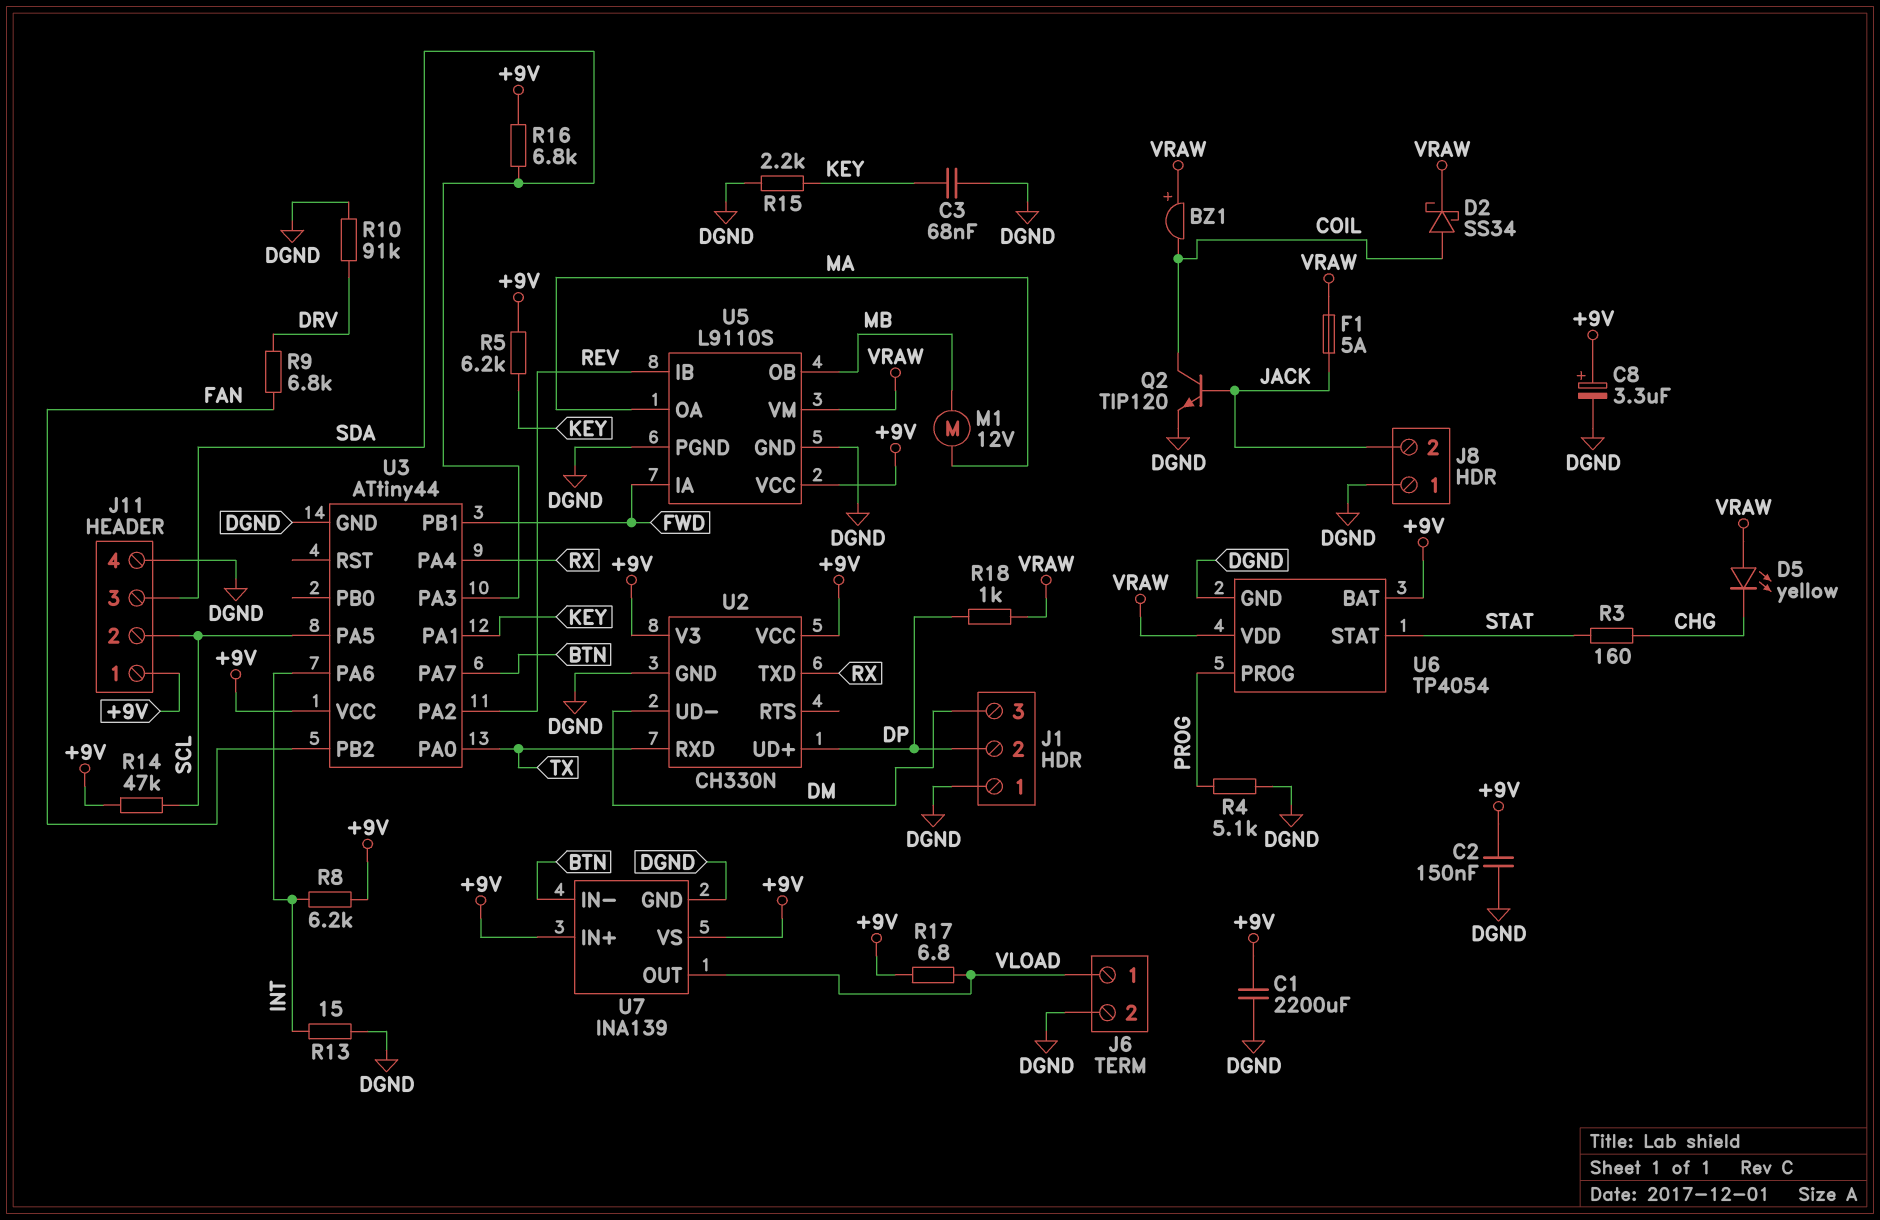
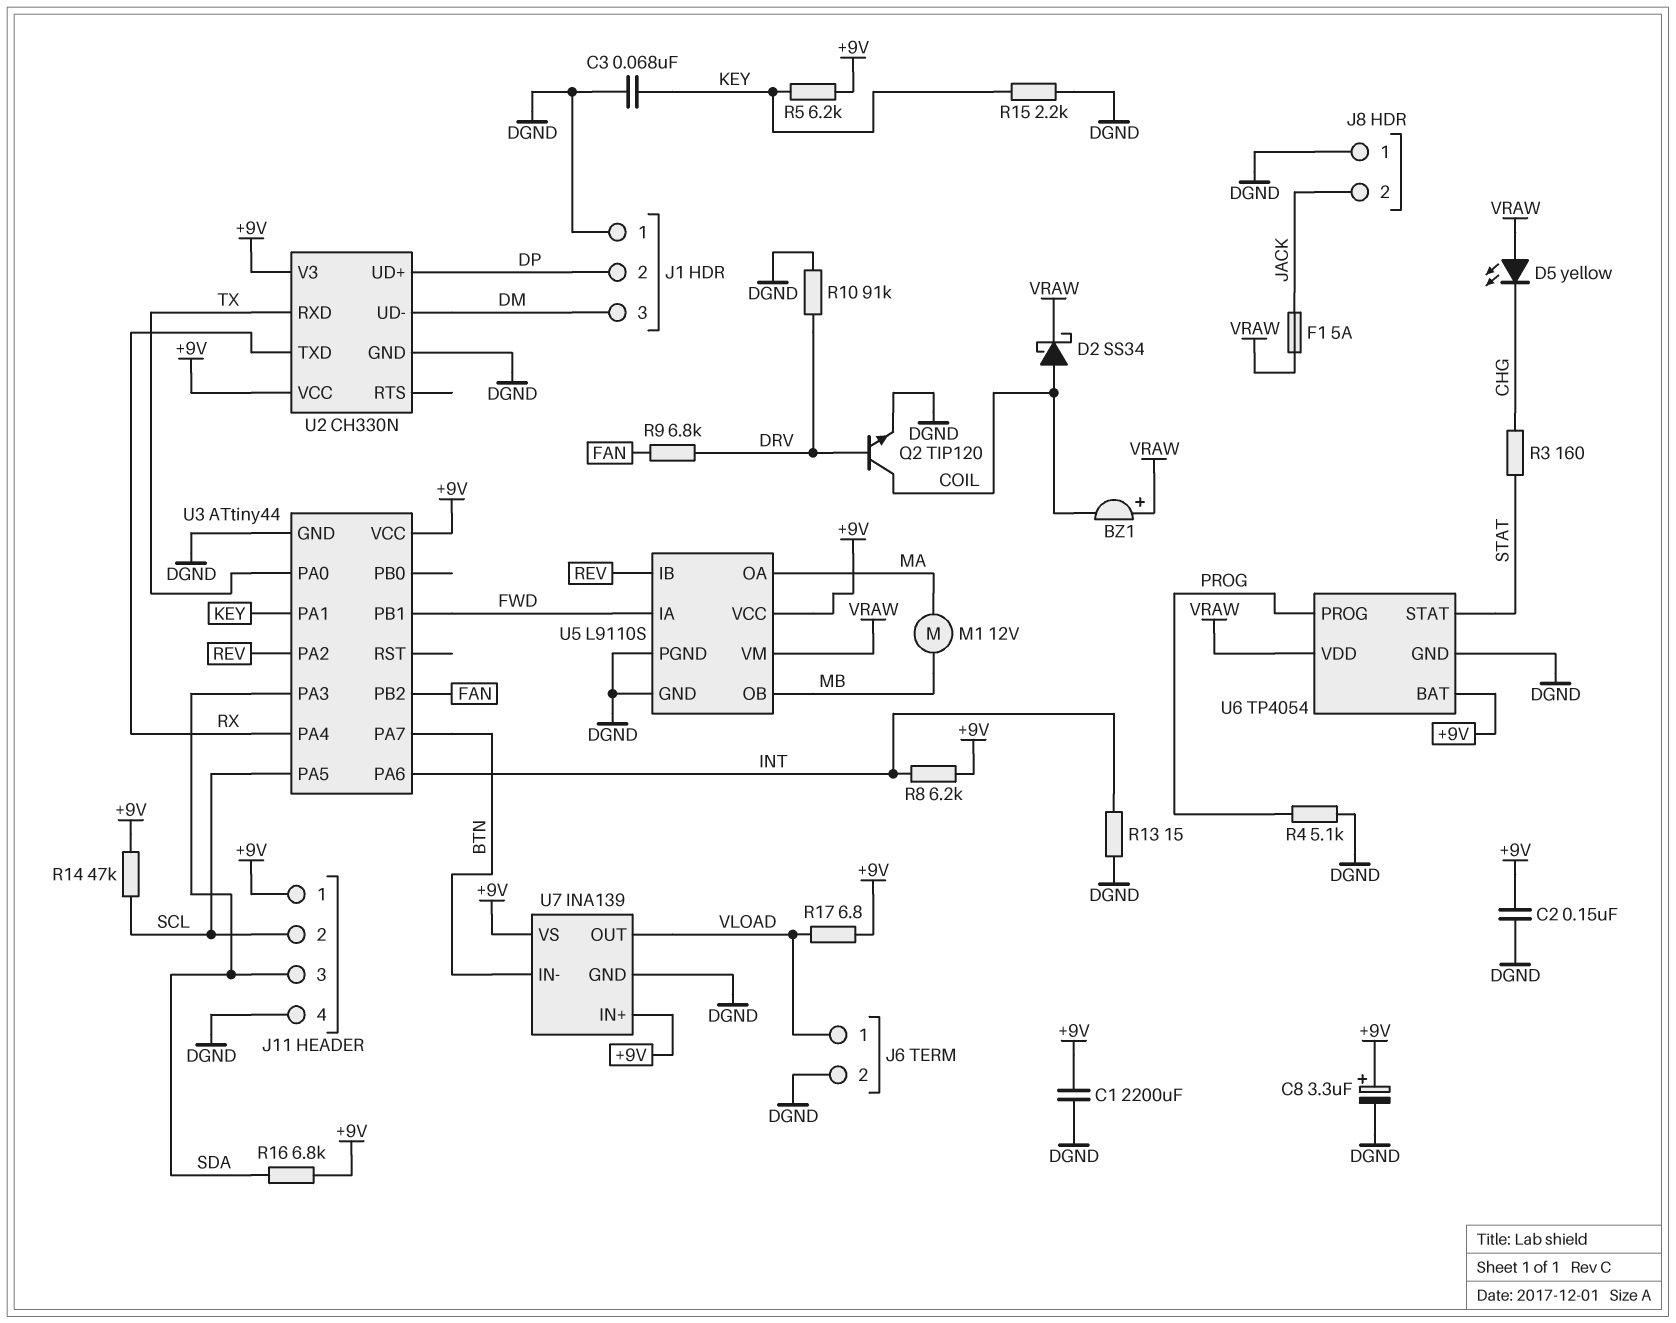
Q2: NPN TIP120 (B JACK, C COIL, E DGND) -> NPN TIP120 (B DRV, C COIL, E DGND)
R18: 1k (DP, VRAW) -> none

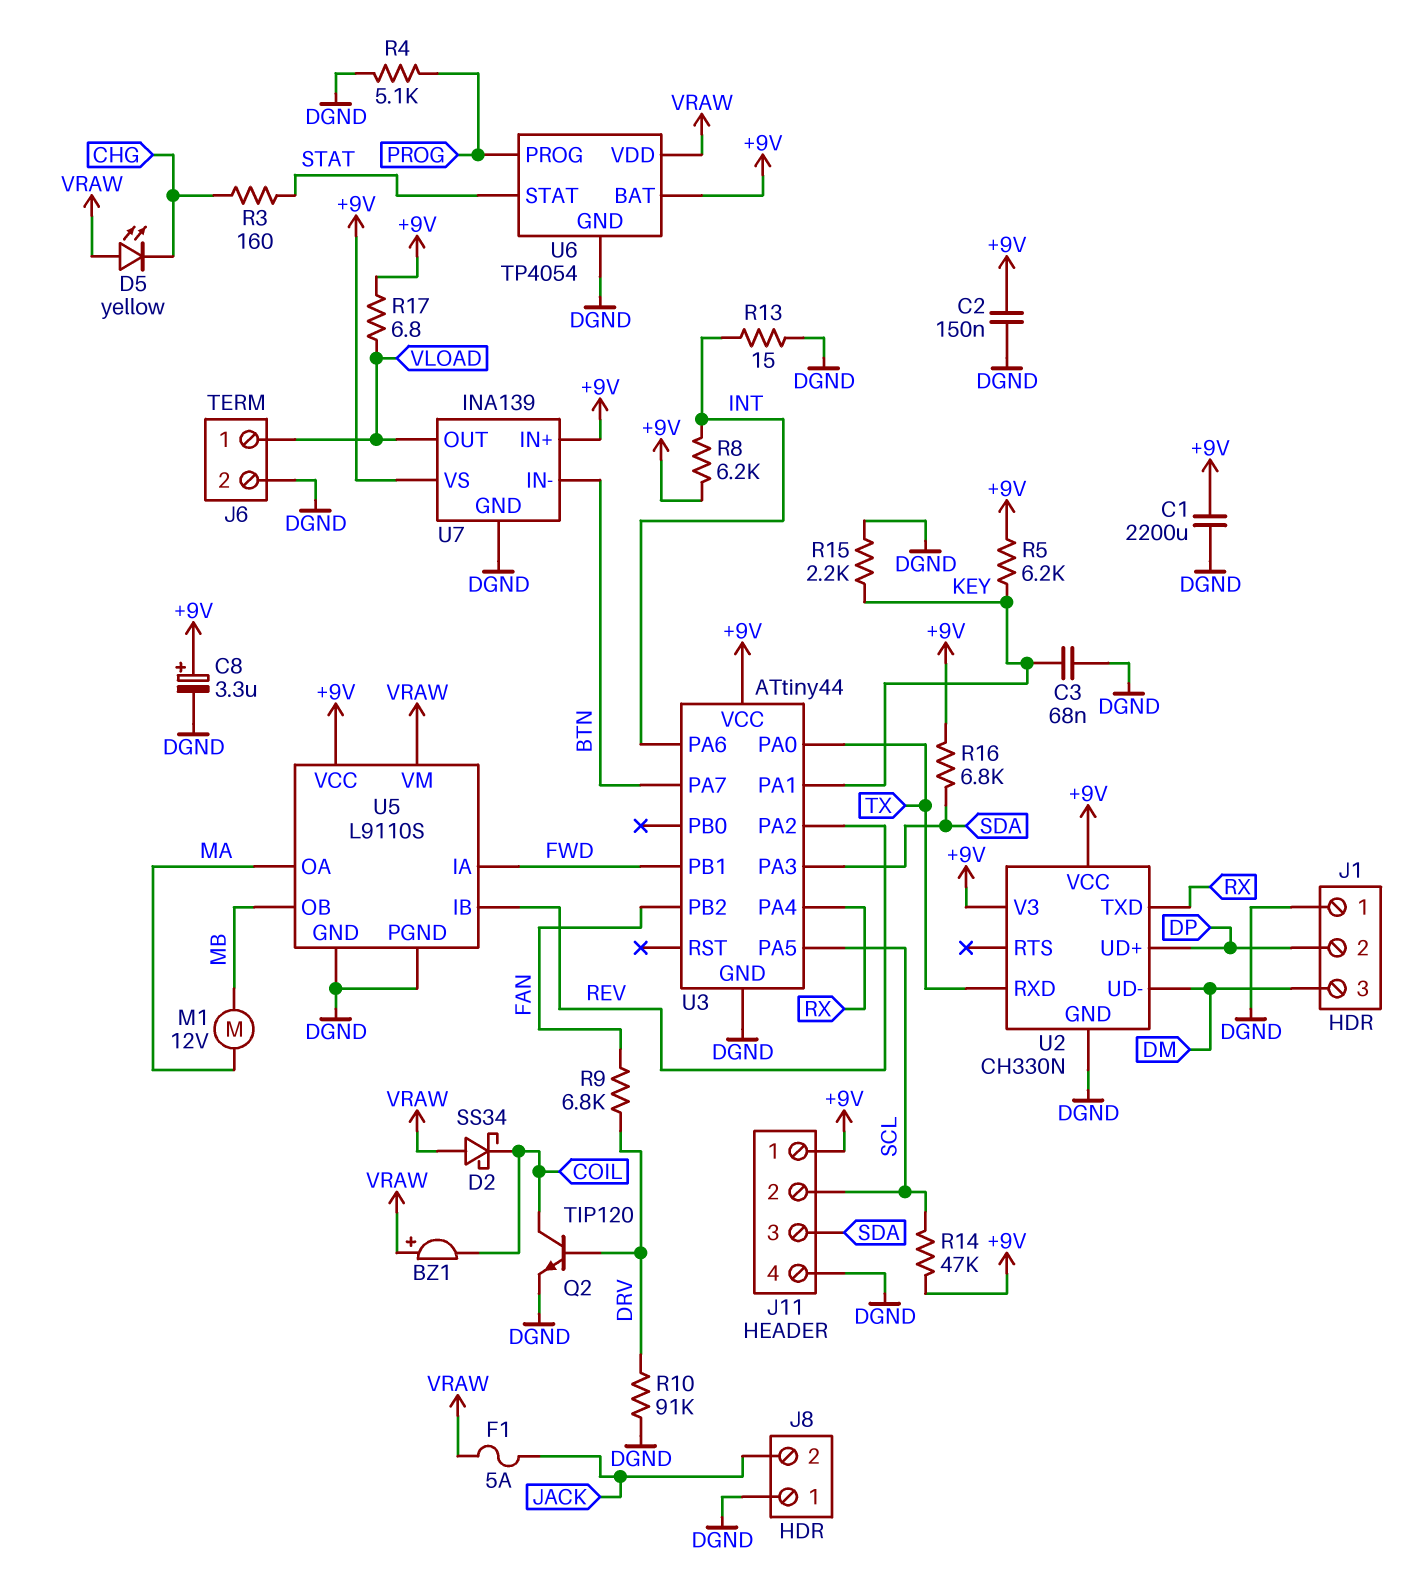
D2: schottky SS34 (A COIL, K VRAW) -> schottky SS34 (A VRAW, K COIL)

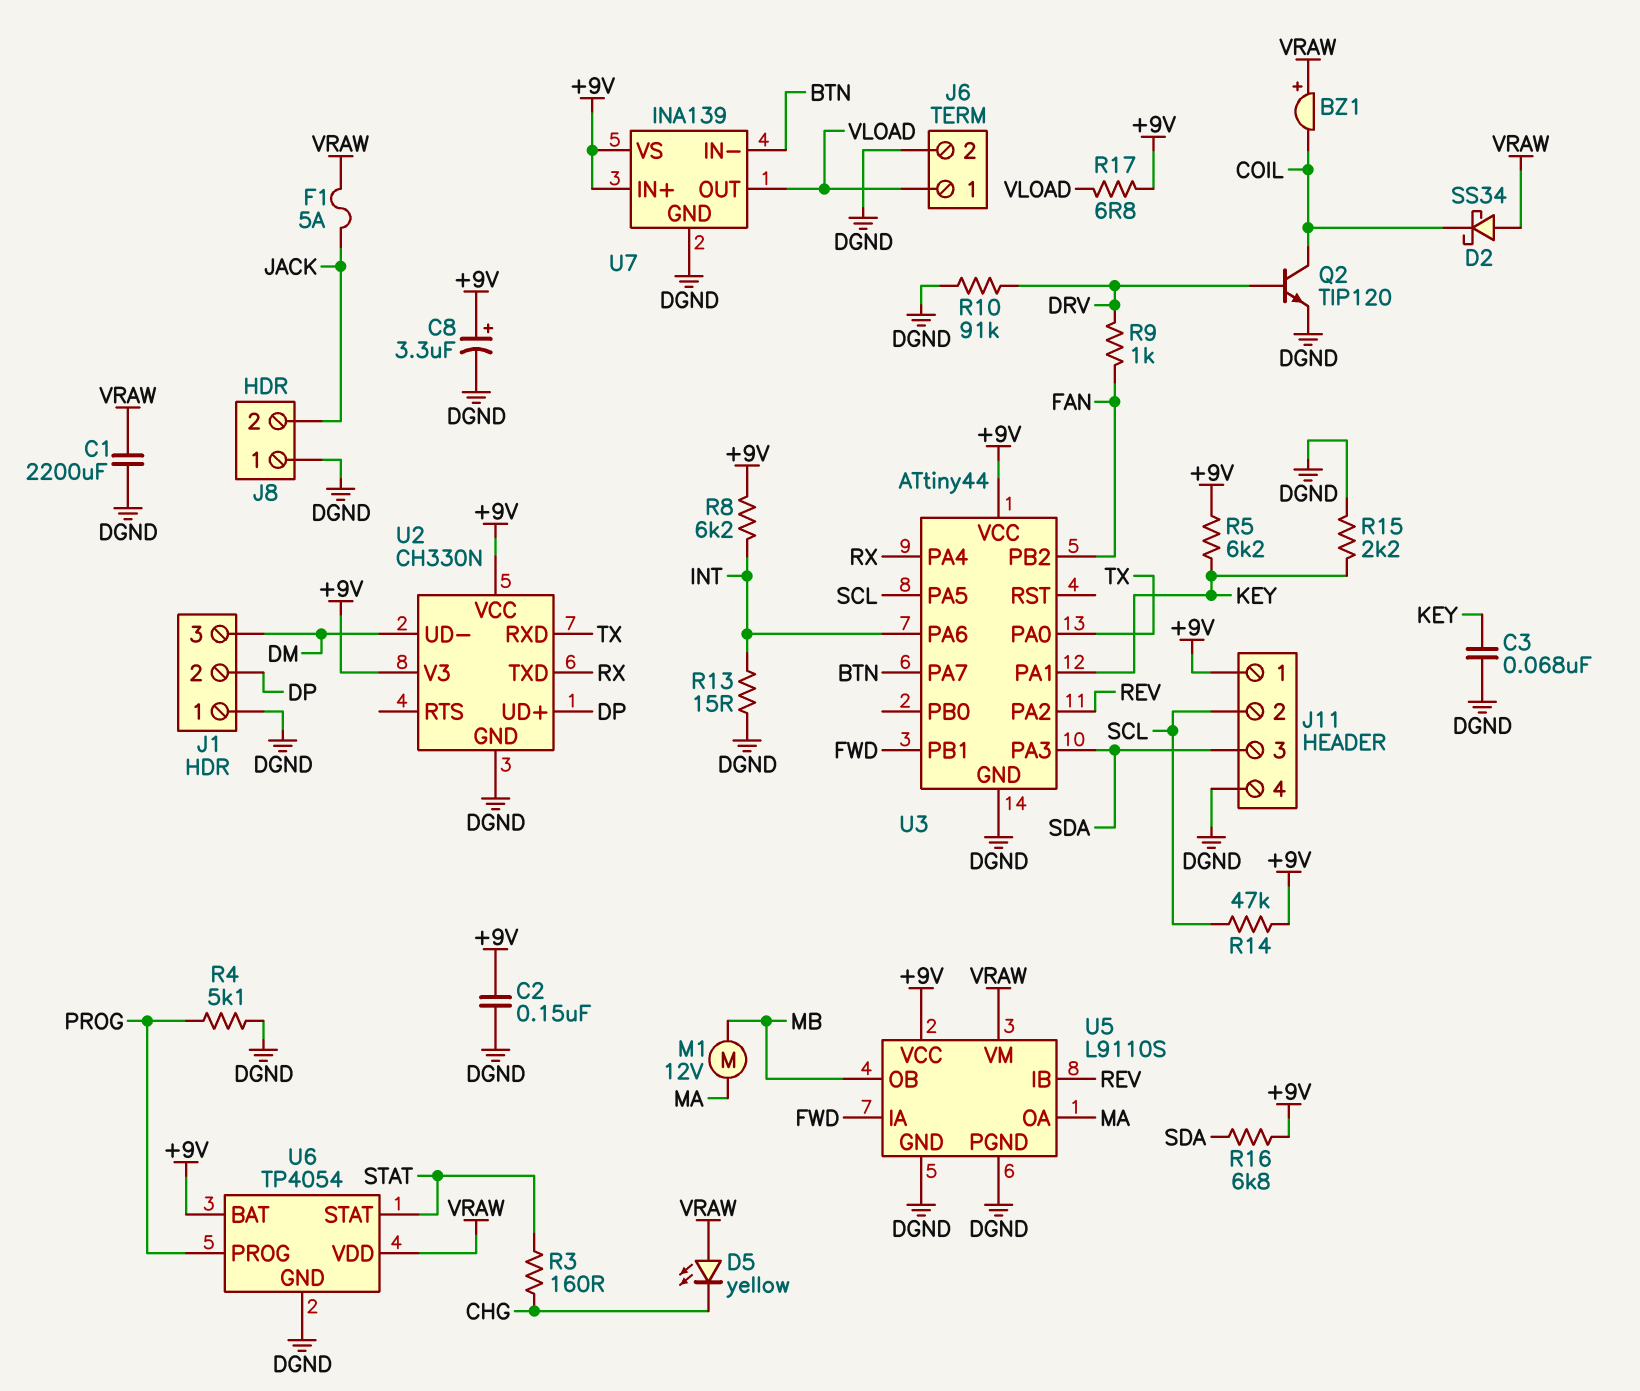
C1: 2200uF (+9V, DGND) -> 2200uF (DGND, VRAW)
R9: 6.8k (DRV, FAN) -> 1k (DRV, FAN)

